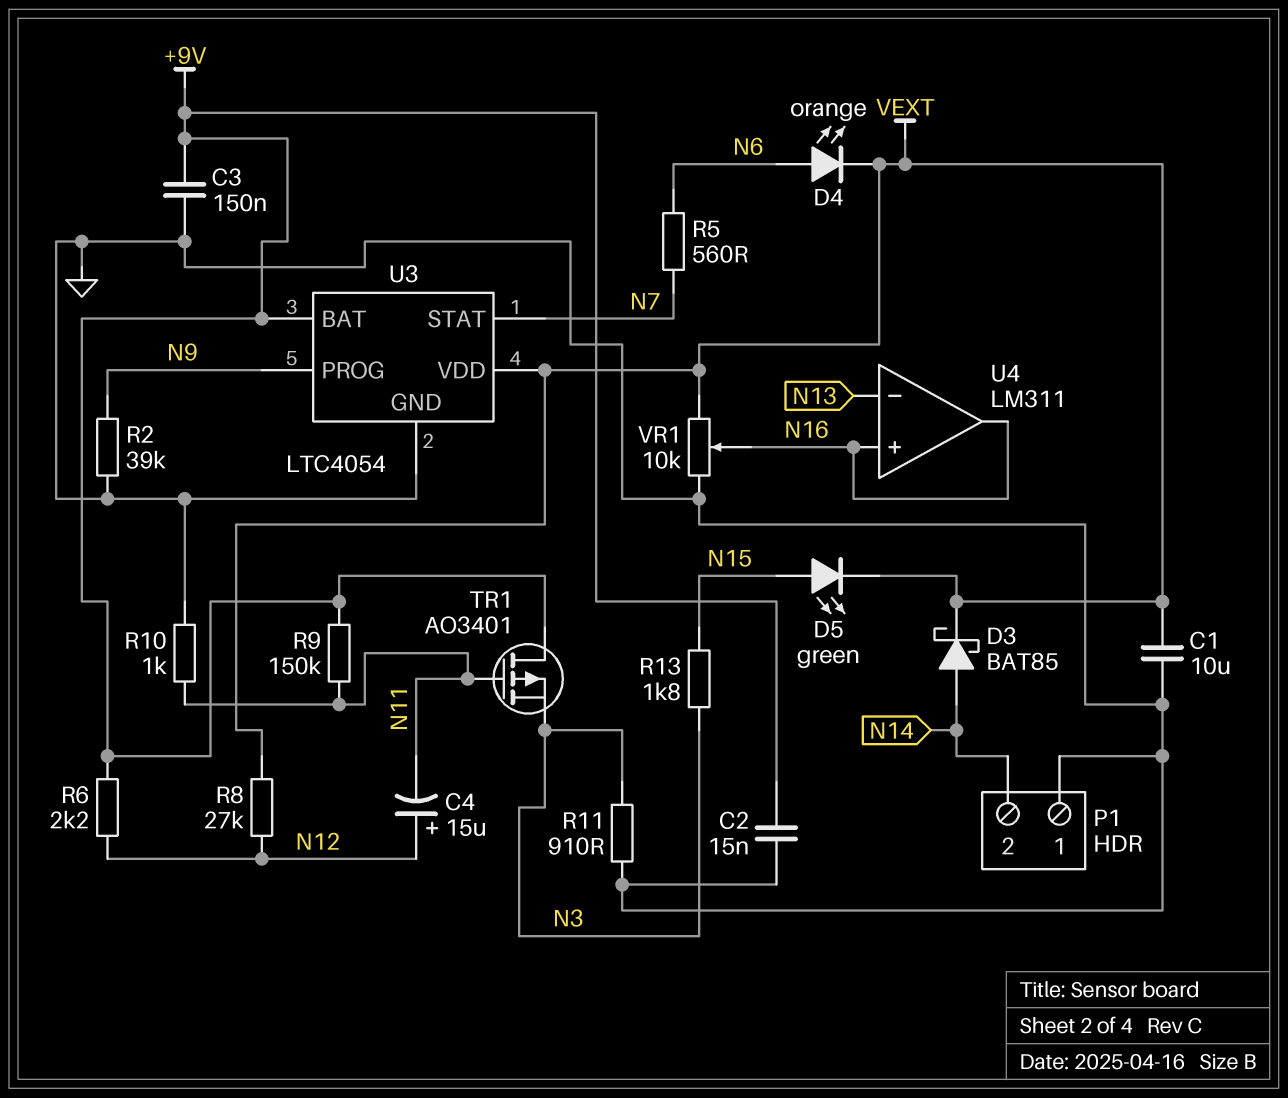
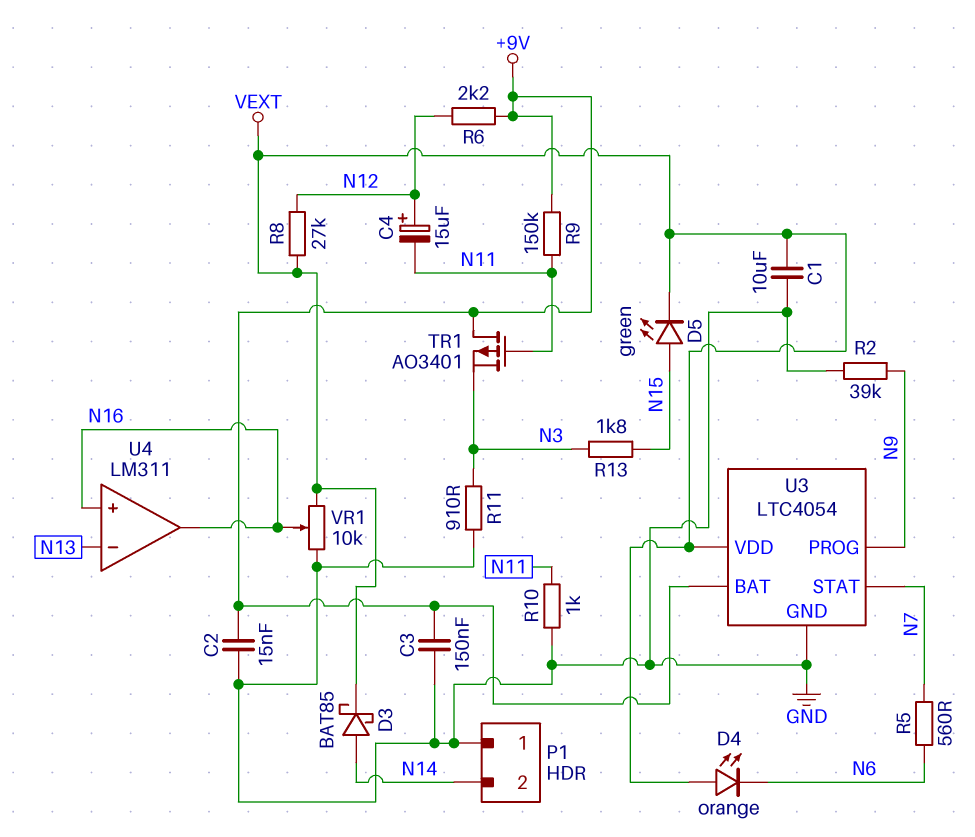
D4: LED orange (A N6, K VEXT) -> LED orange (A VEXT, K N6)

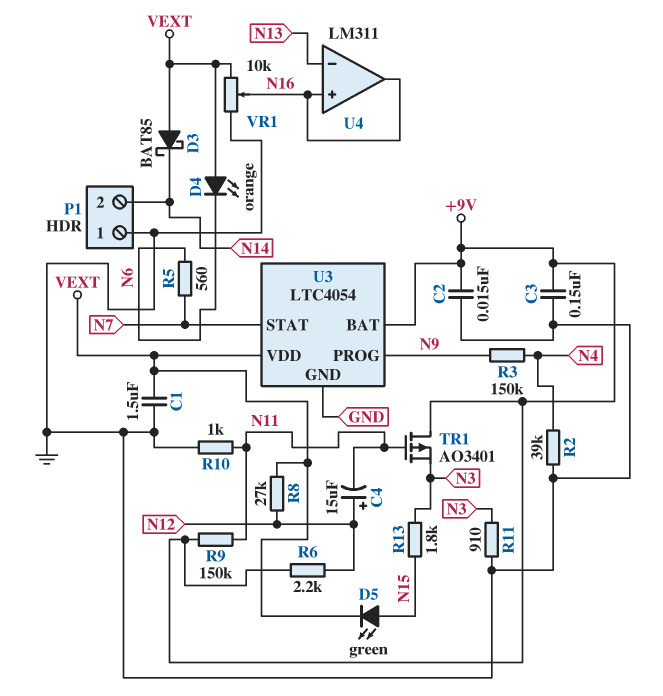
C1: 10uF (GND, VEXT) -> 1.5uF (GND, VEXT)
D3: schottky BAT85 (A N14, K VEXT) -> schottky BAT85 (A VEXT, K N14)
R2: 39k (GND, N9) -> 39k (GND, N4)
R3: none -> 150k (N4, N9)

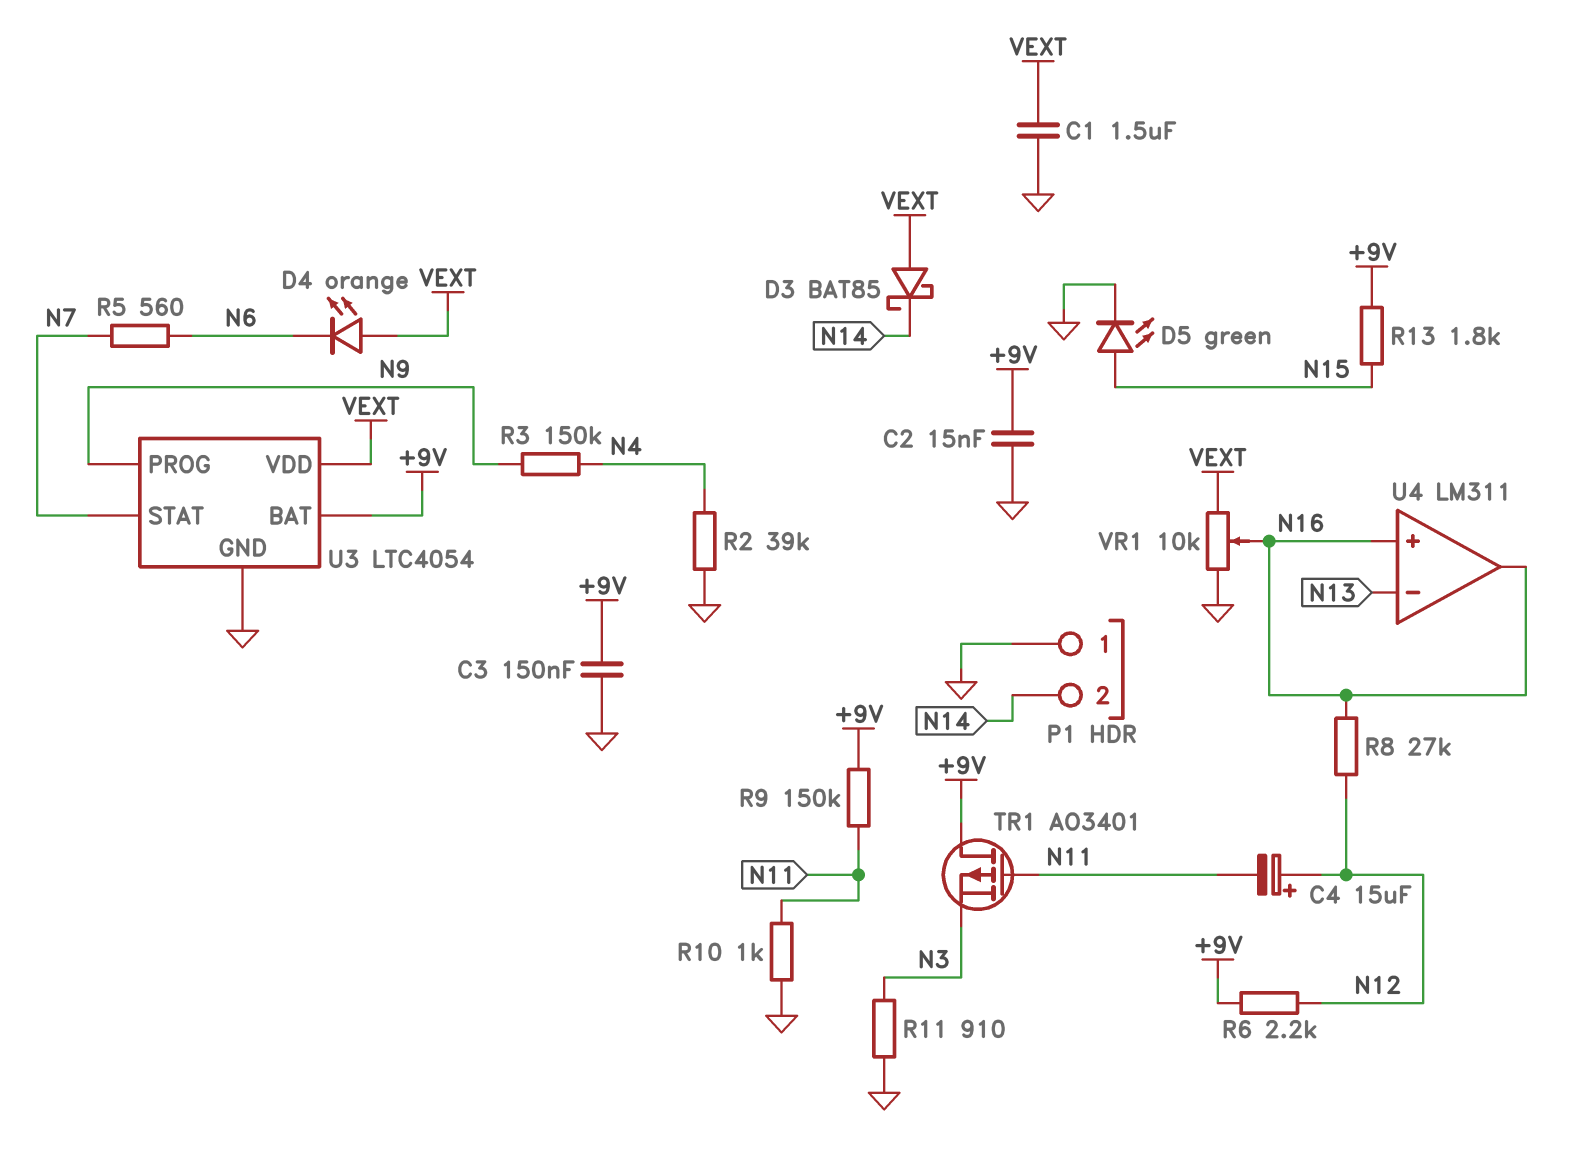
D5: LED green (A N15, K VEXT) -> LED green (A N15, K GND)
R8: 27k (N12, VEXT) -> 27k (N12, N16)
R13: 1.8k (N3, N15) -> 1.8k (+9V, N15)

